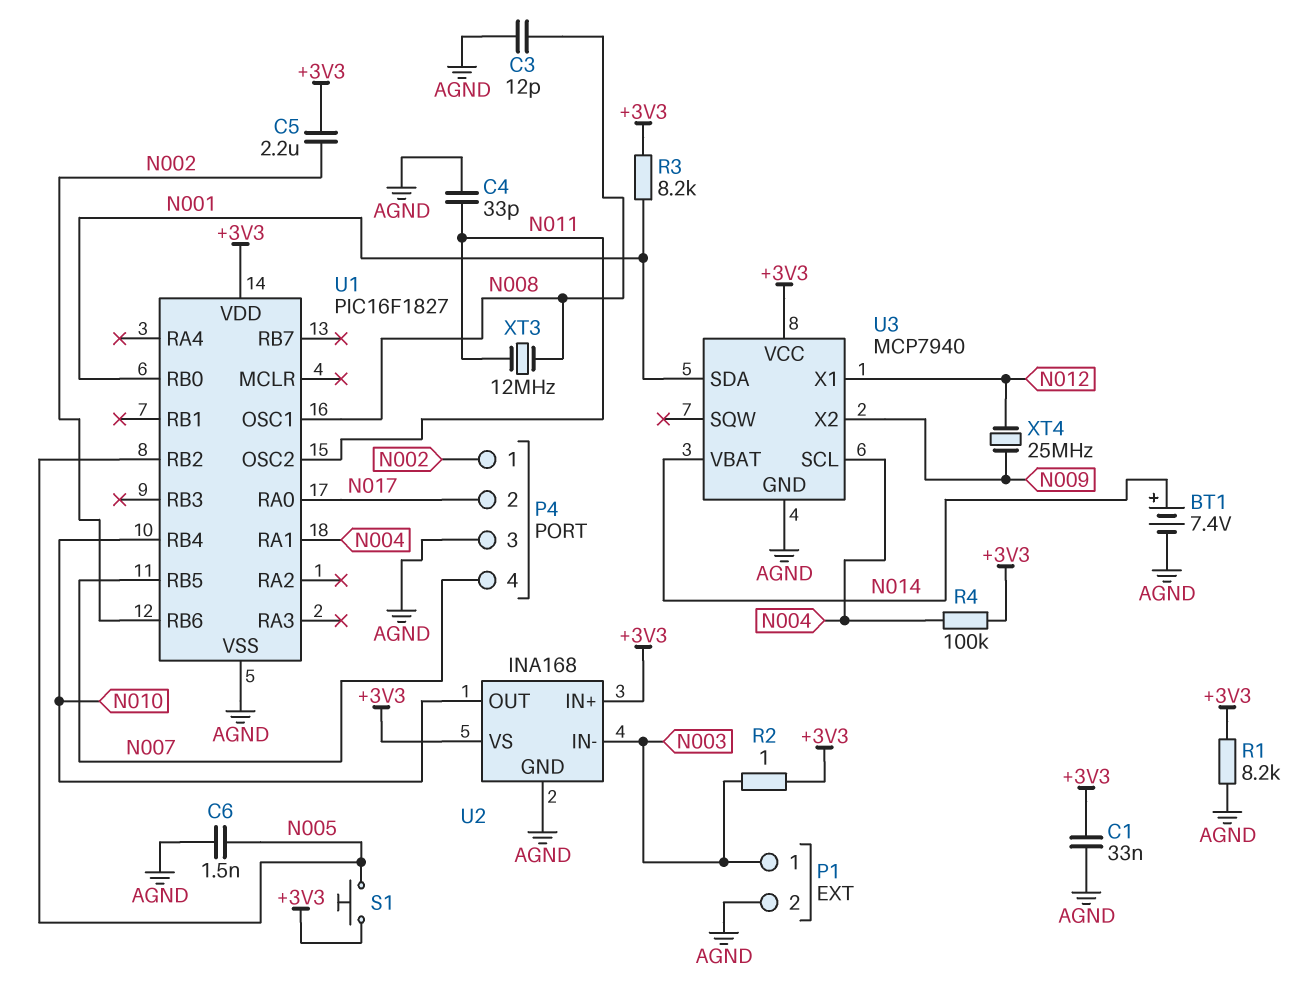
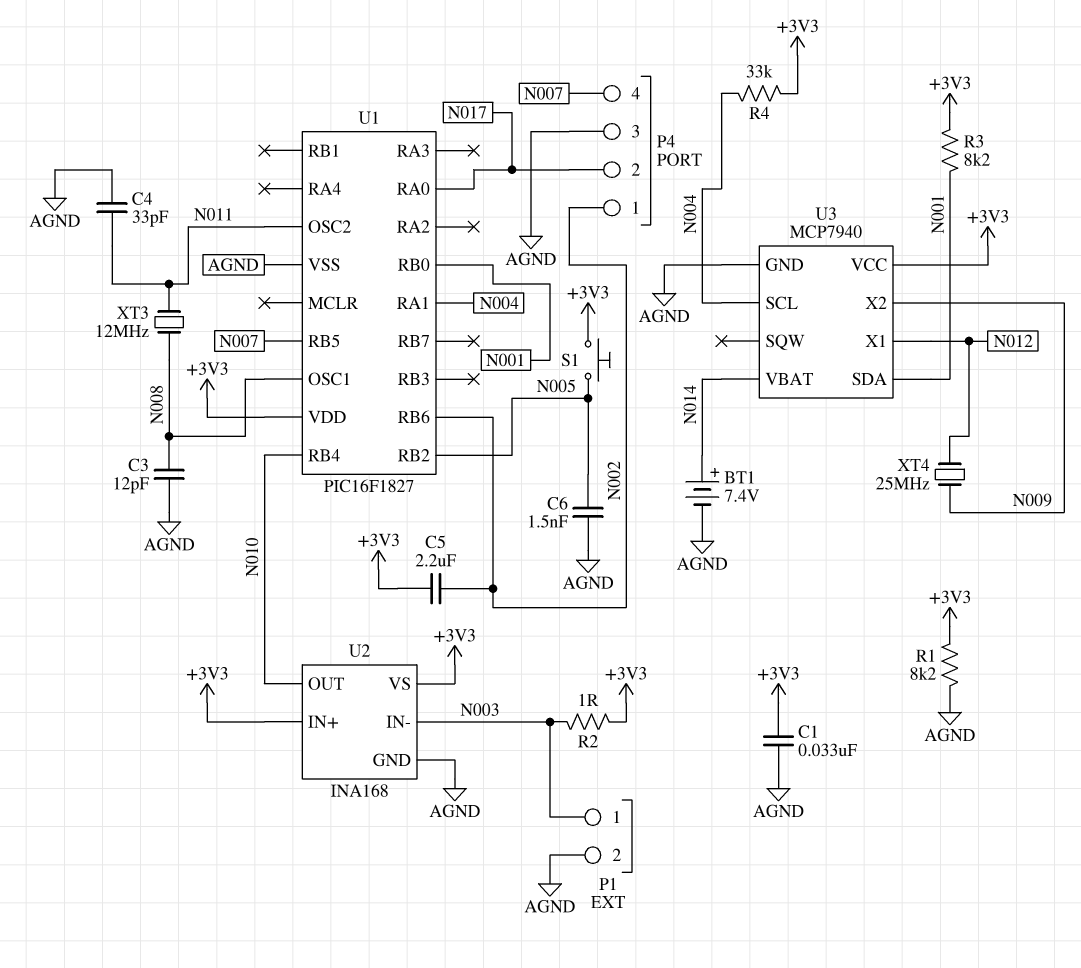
R4: 100k (+3V3, N004) -> 33k (+3V3, N004)

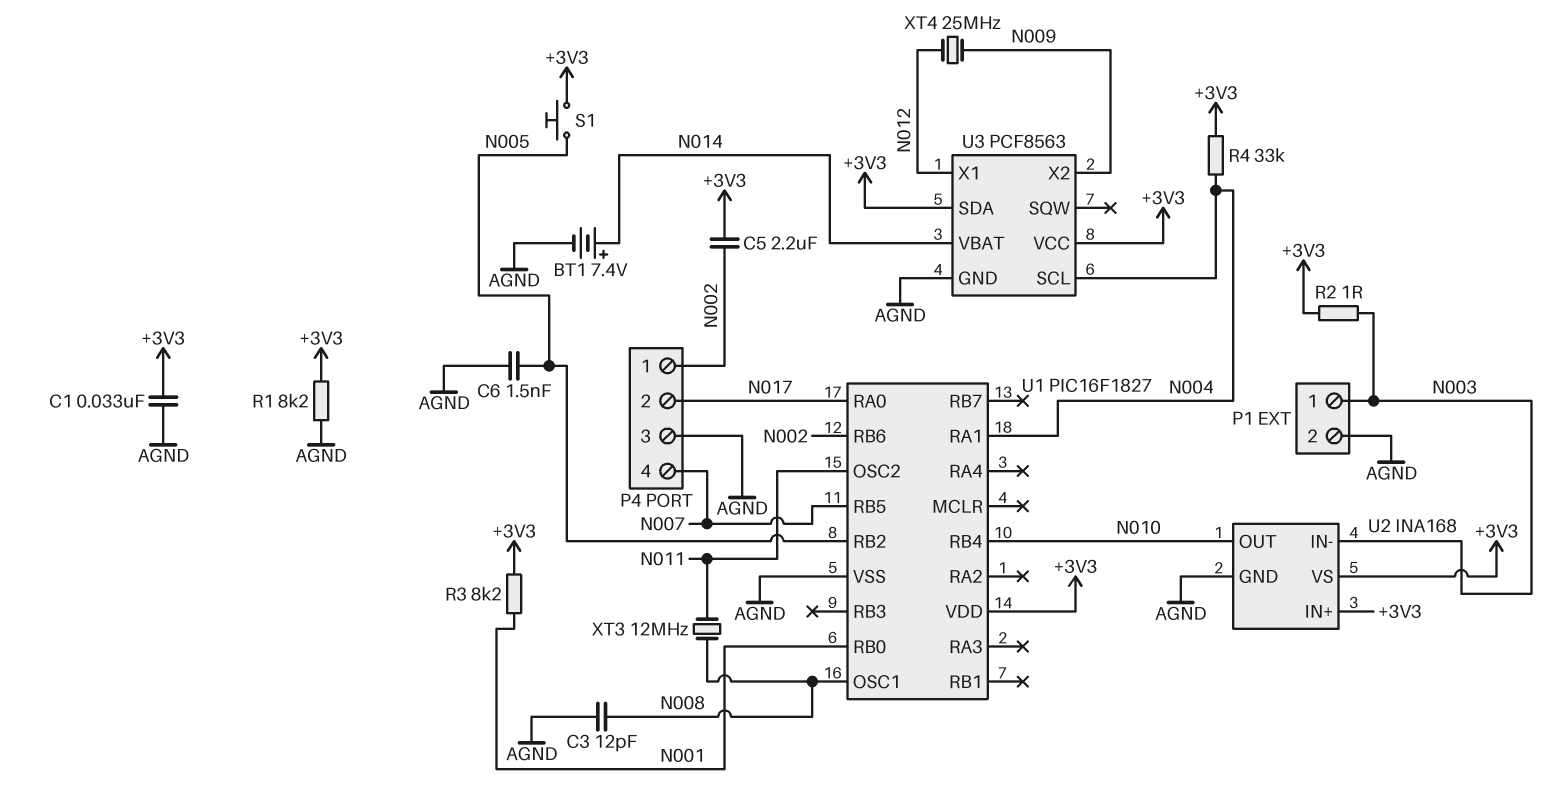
C4: 33pF (AGND, N011) -> none
U3: MCP7940 -> PCF8563
U3 pin SDA: N001 -> +3V3

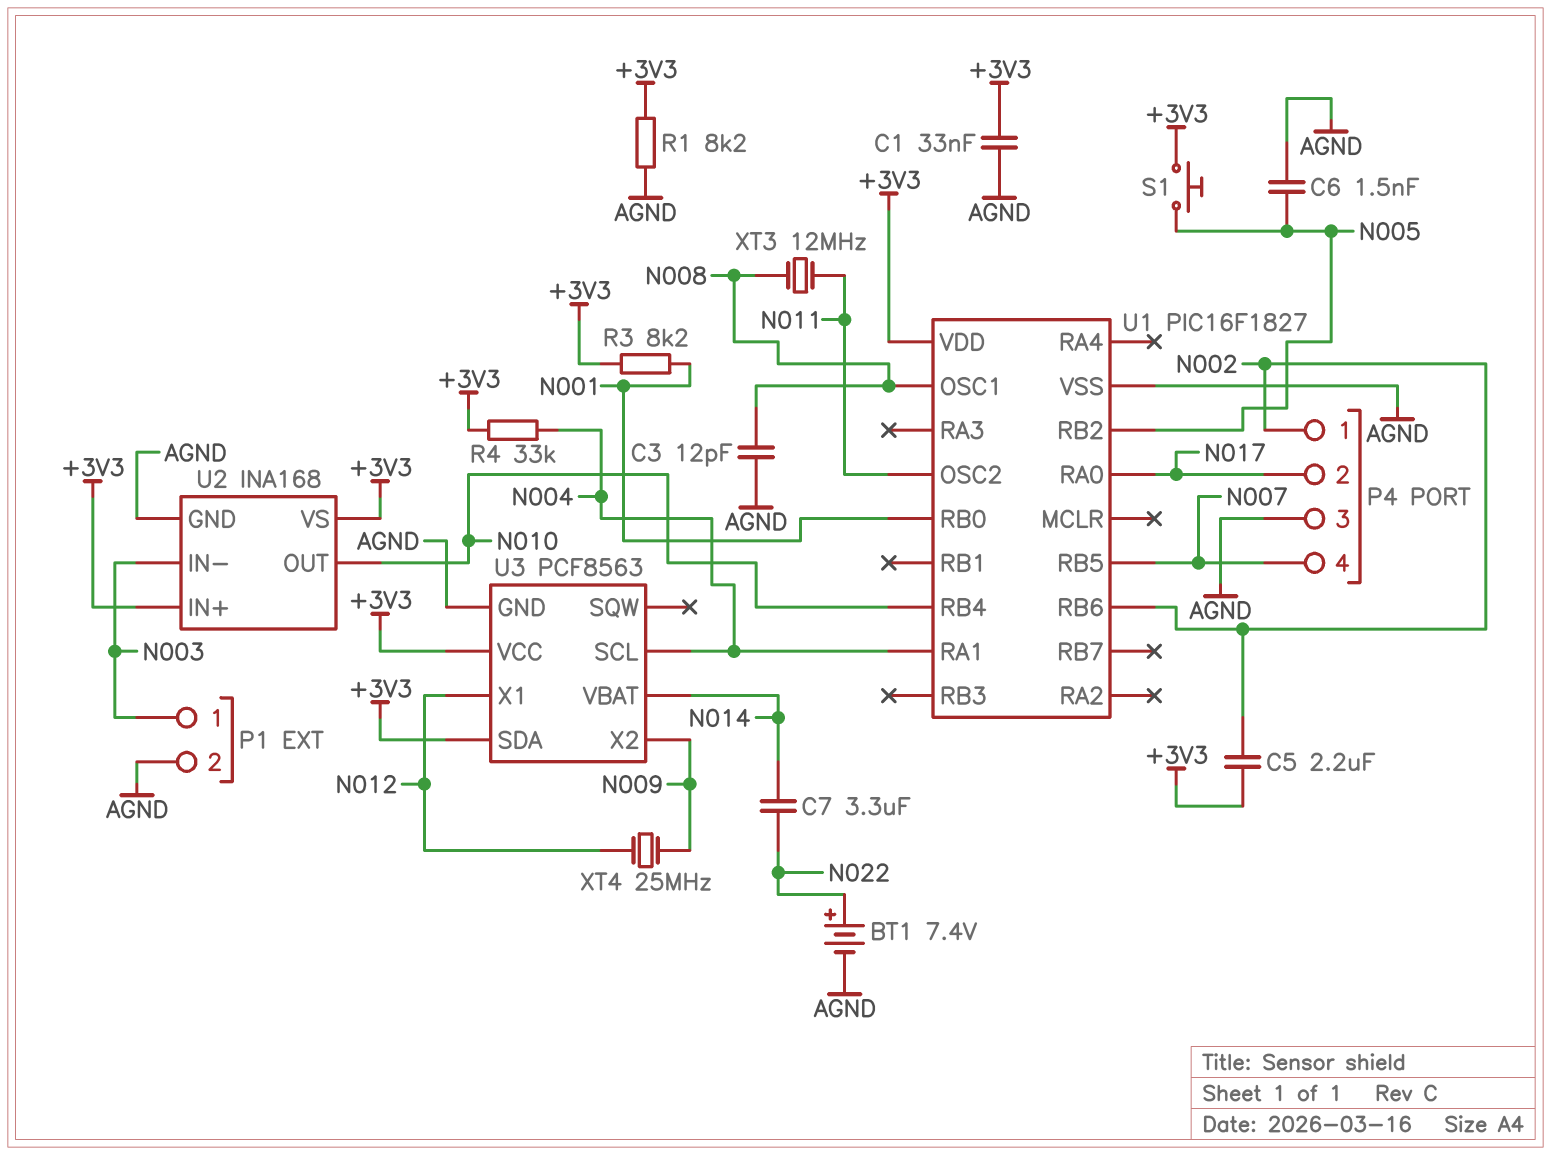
BT1: 7.4V (plus N014, minus AGND) -> 7.4V (plus N022, minus AGND)
C7: none -> 3.3uF (N014, N022)
R2: 1 (+3V3, N003) -> none

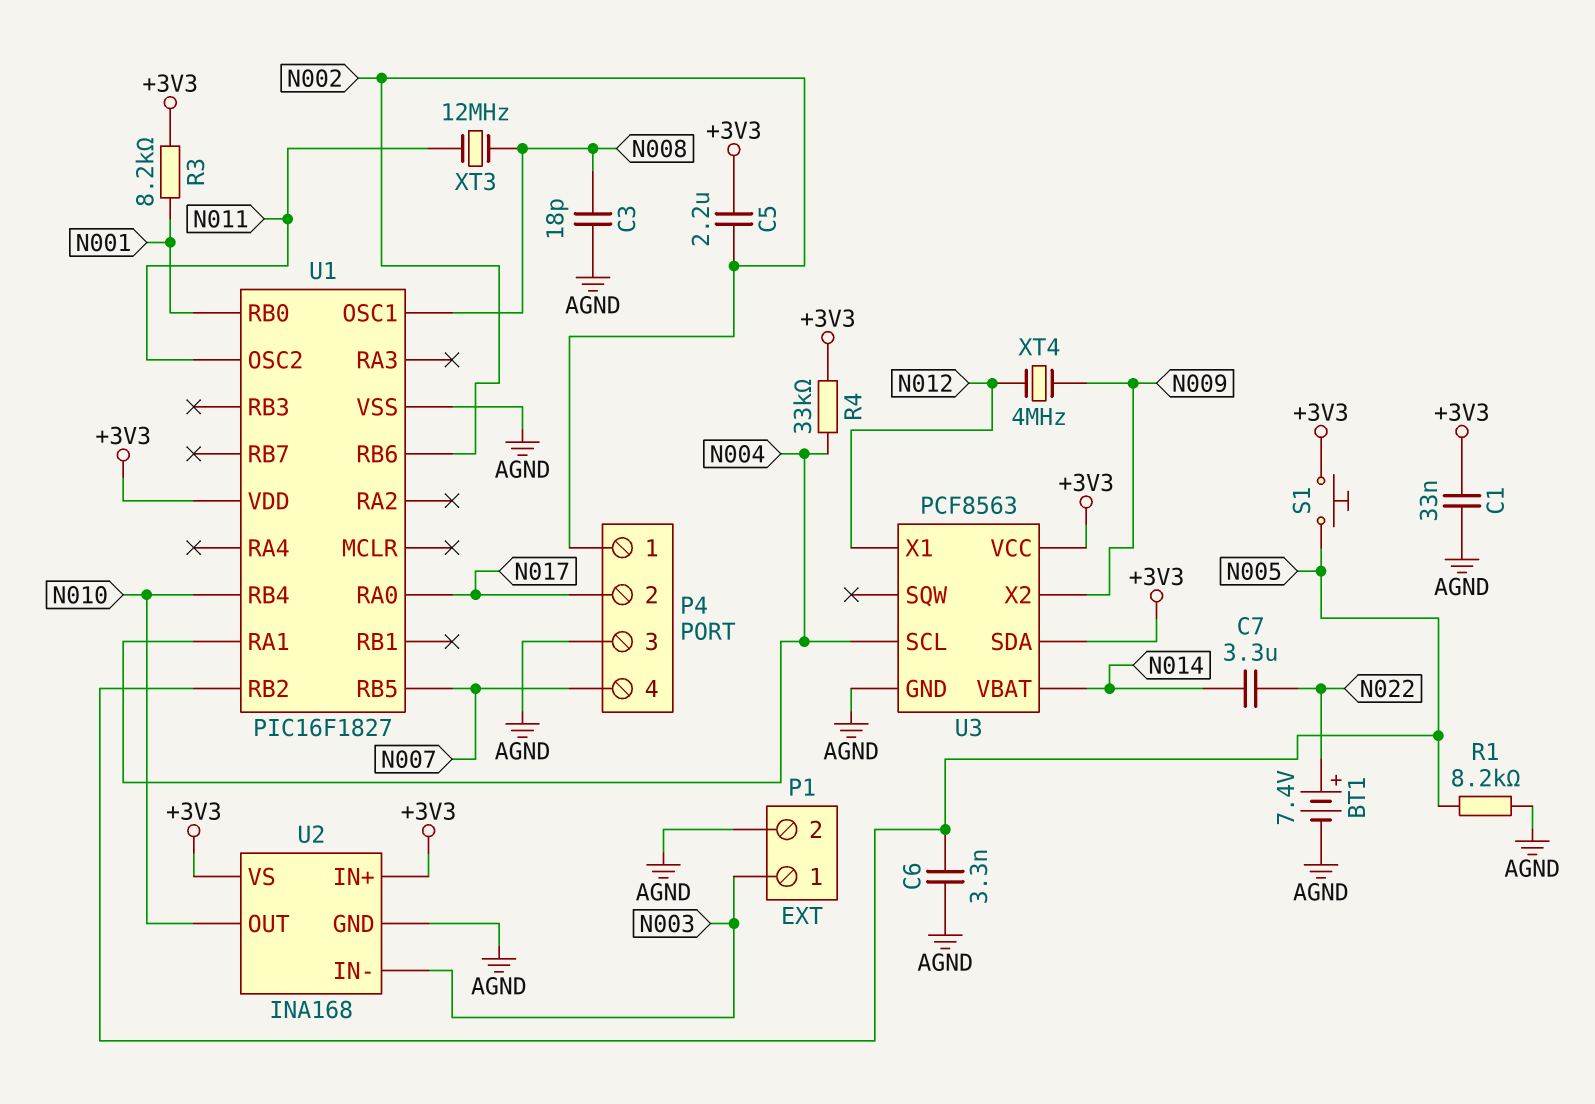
C3: 12pF (AGND, N008) -> 18pF (AGND, N008)
C6: 1.5nF (AGND, N005) -> 3.3nF (AGND, N005)
R1: 8.2k (+3V3, AGND) -> 8.2k (AGND, N005)
XT4: 25MHz (N009, N012) -> 4MHz (N009, N012)

